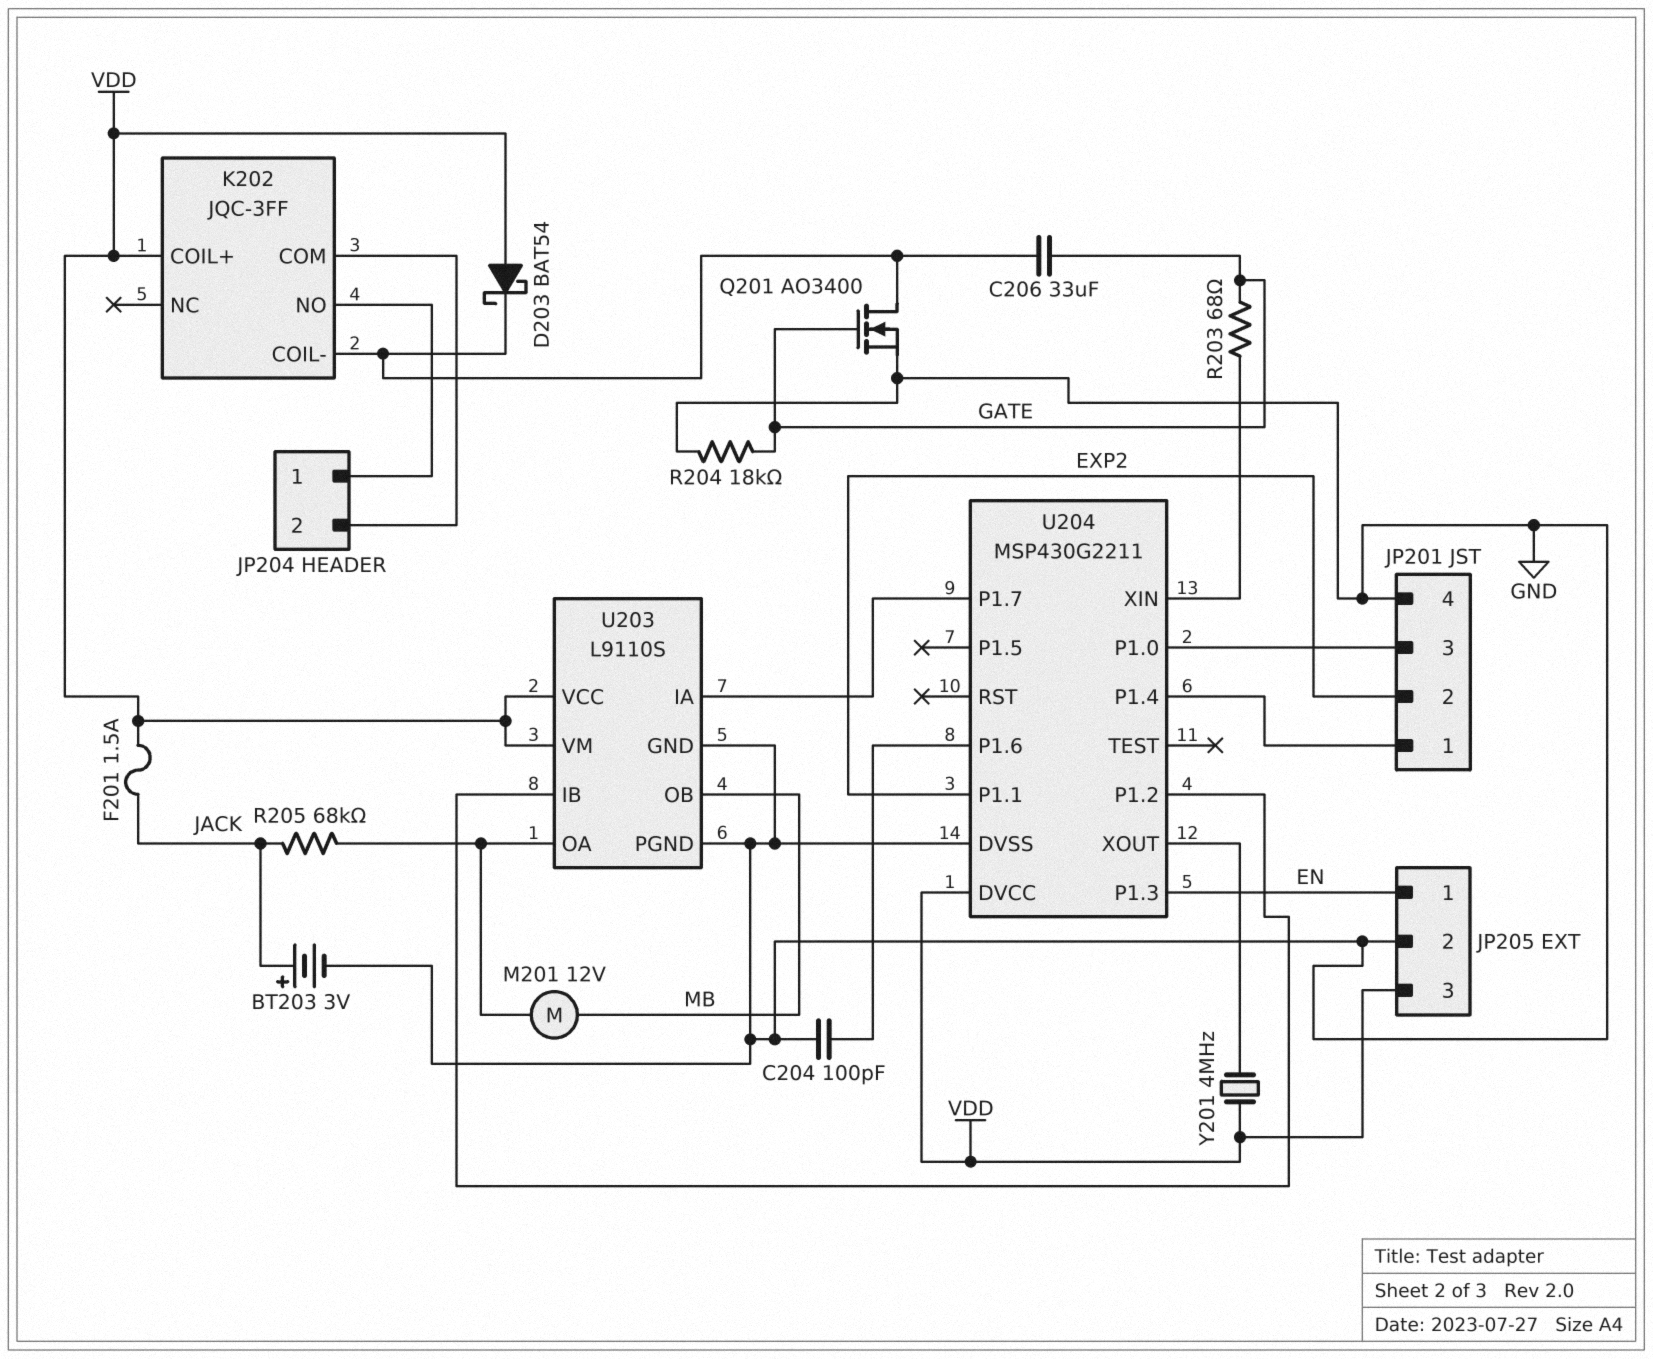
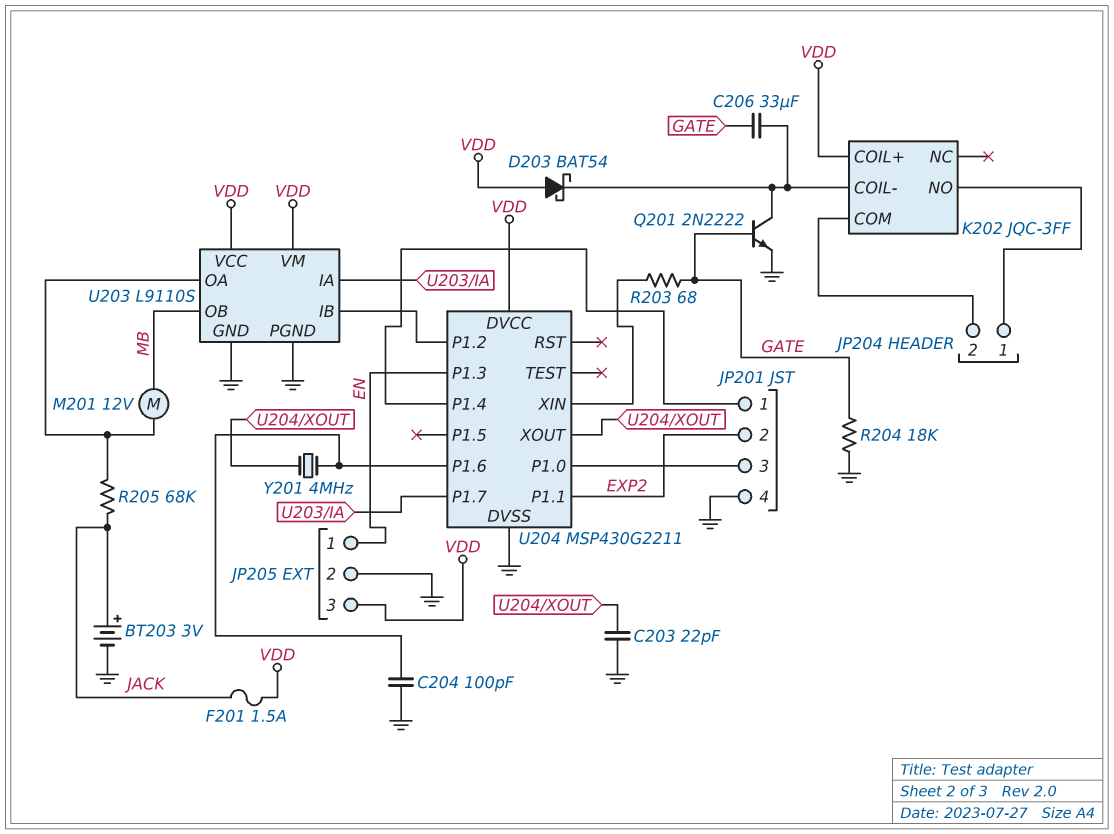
C203: none -> 22pF (GND, U204/XOUT)
Q201: NMOS AO3400 (G GATE, D K202/COIL-, S GND) -> NPN 2N2222 (B GATE, C K202/COIL-, E GND)
Y201: 4MHz (U204/XOUT, VDD) -> 4MHz (U204/P1.6, U204/XOUT)

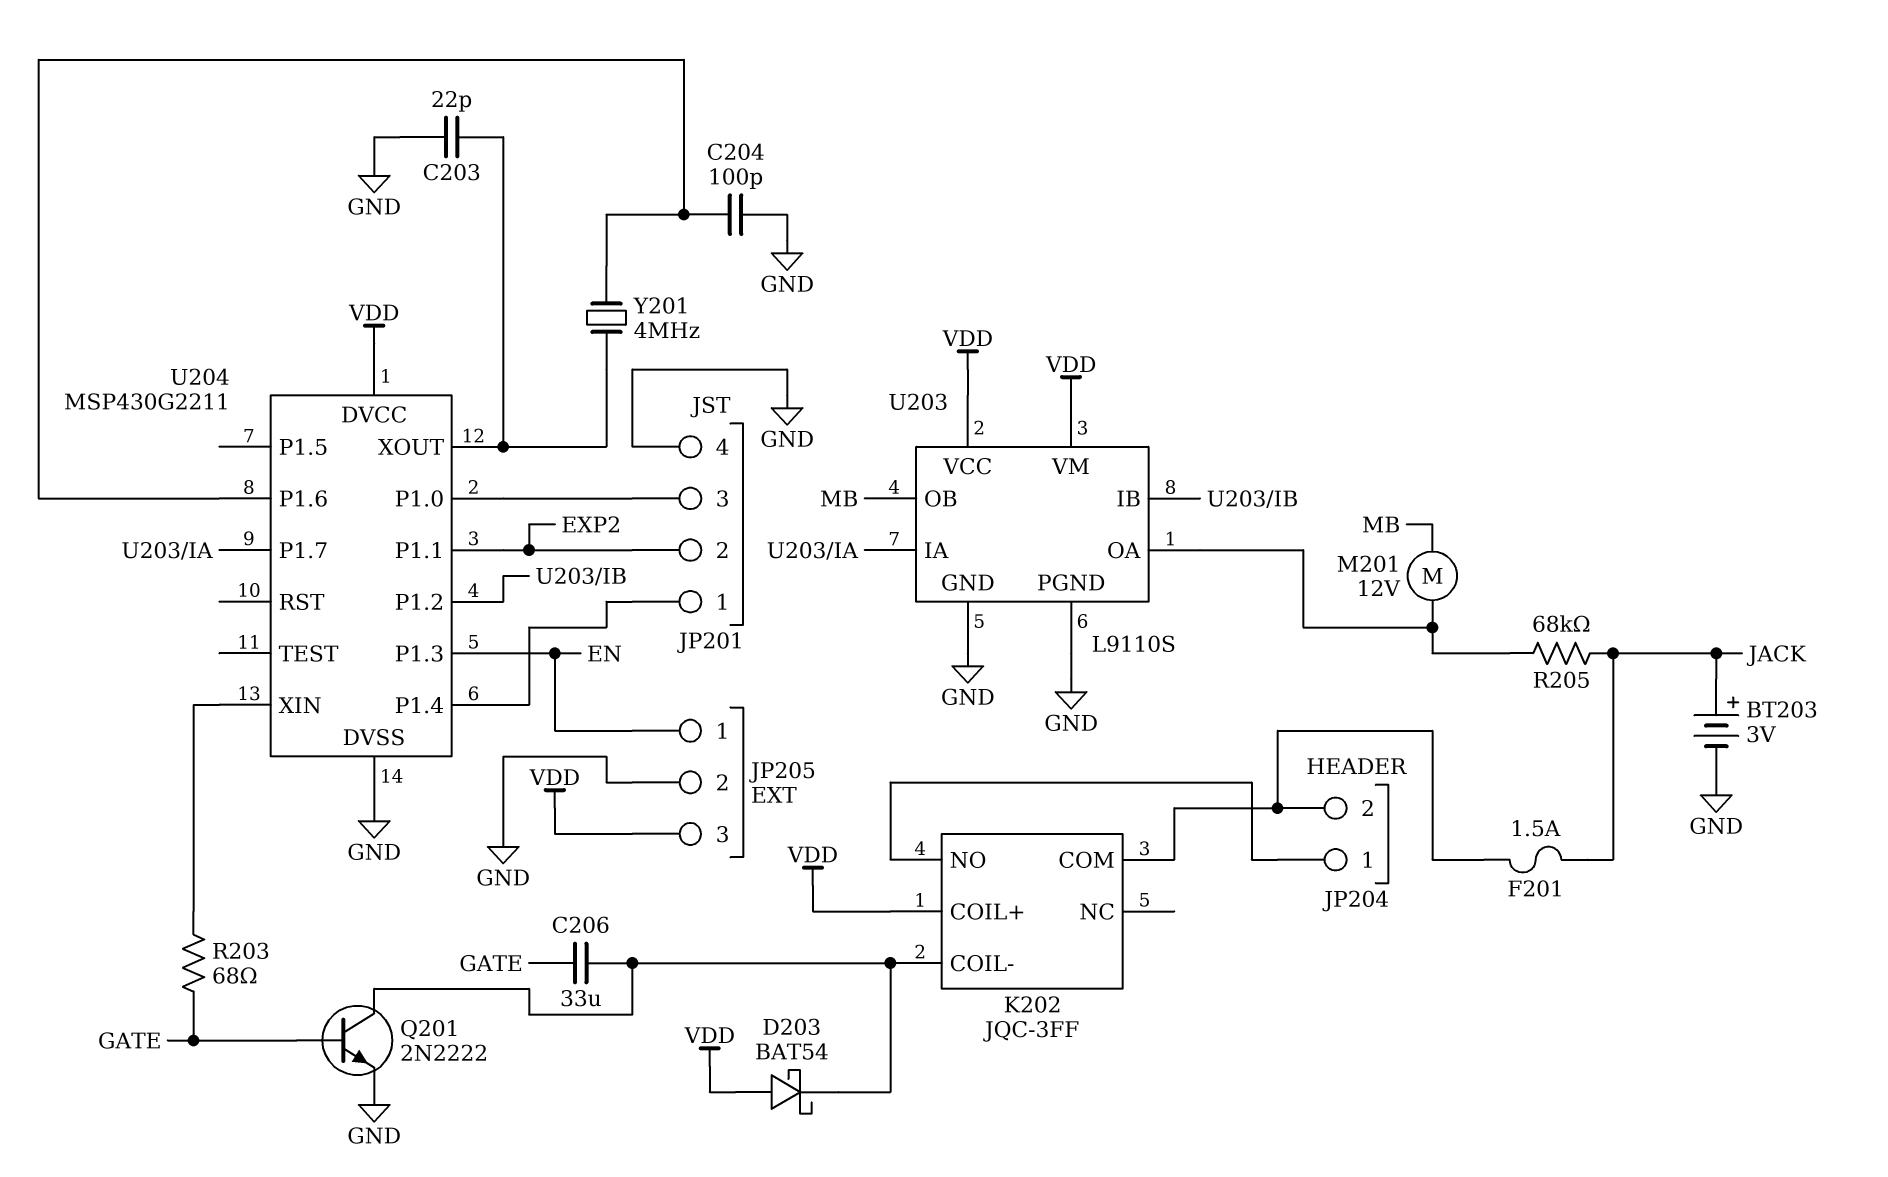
F201: 1.5A (JACK, VDD) -> 1.5A (JACK, JP204/2)
R204: 18k (GATE, GND) -> none

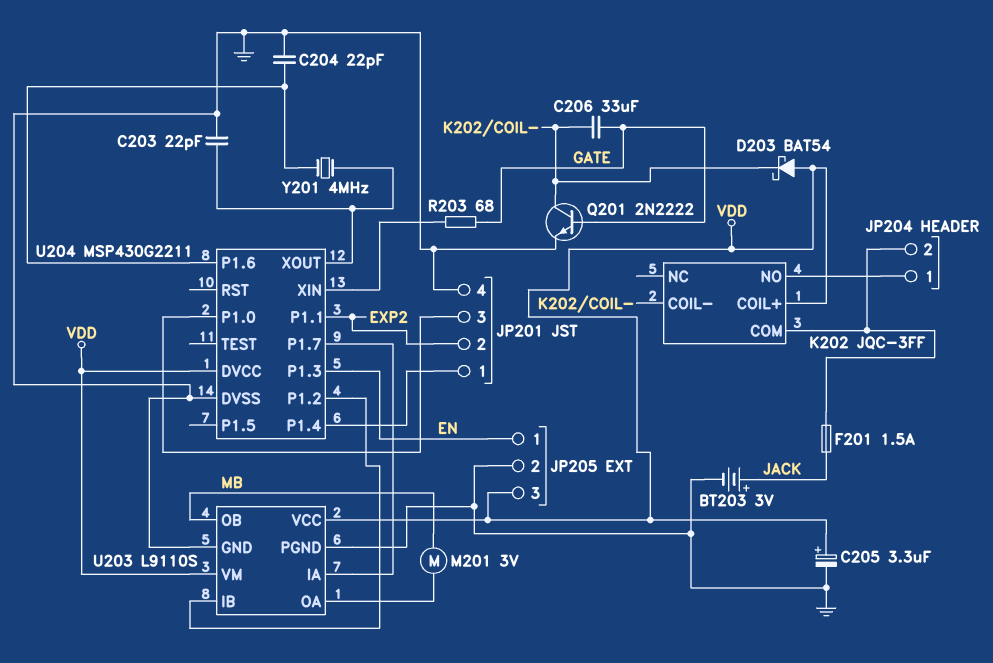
C204: 100pF (GND, U204/P1.6) -> 22pF (GND, U204/P1.6)
C205: none -> 3.3uF (plus VDD, minus GND)
M201: motor 12V (MB, U203/OA) -> motor 3V (MB, U203/OA)
R205: 68k (JACK, U203/OA) -> none

